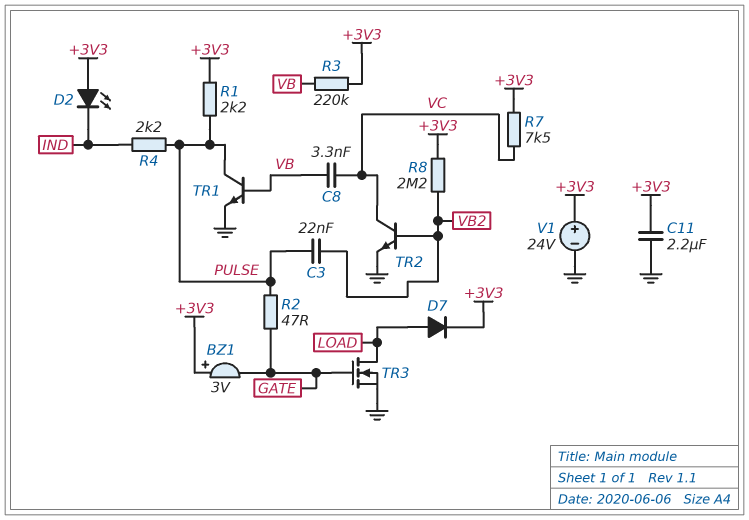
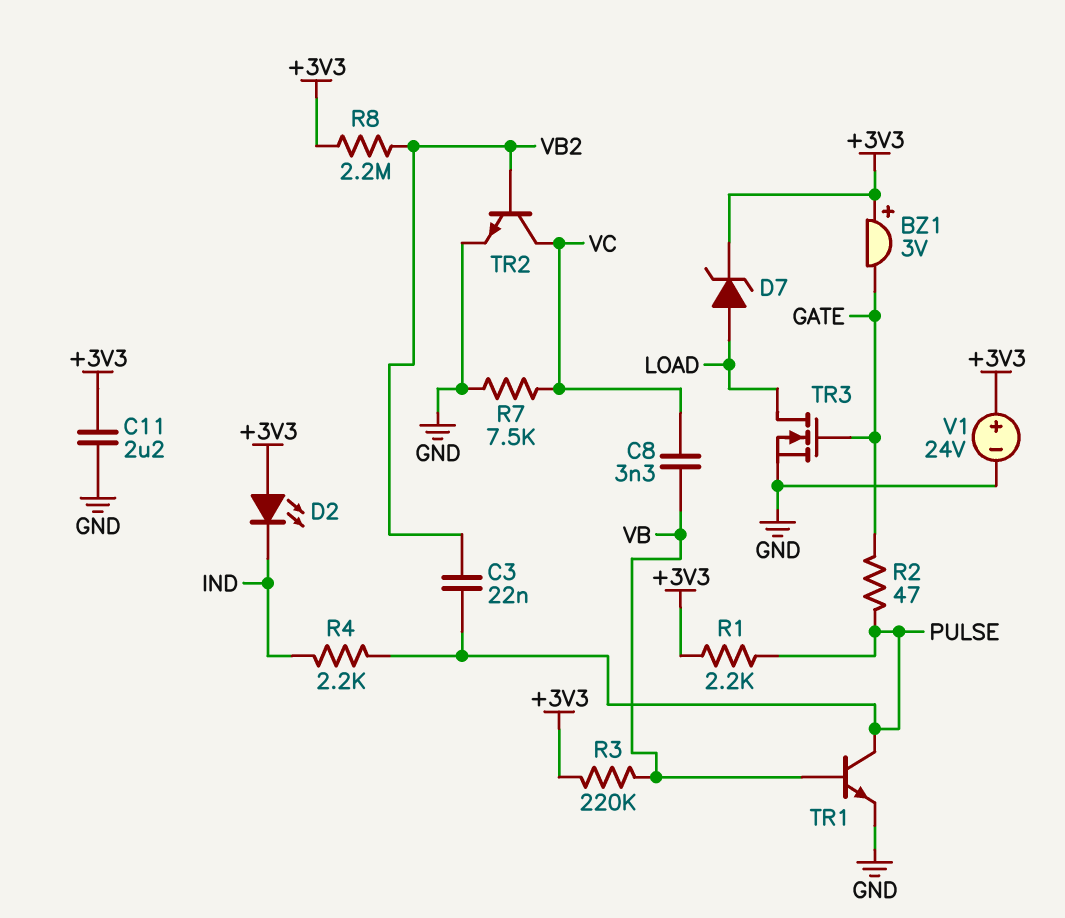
D7: diode (A LOAD, K +3V3) -> zener (A LOAD, K +3V3)
R7: 7.5k (+3V3, VC) -> 7.5k (GND, VC)

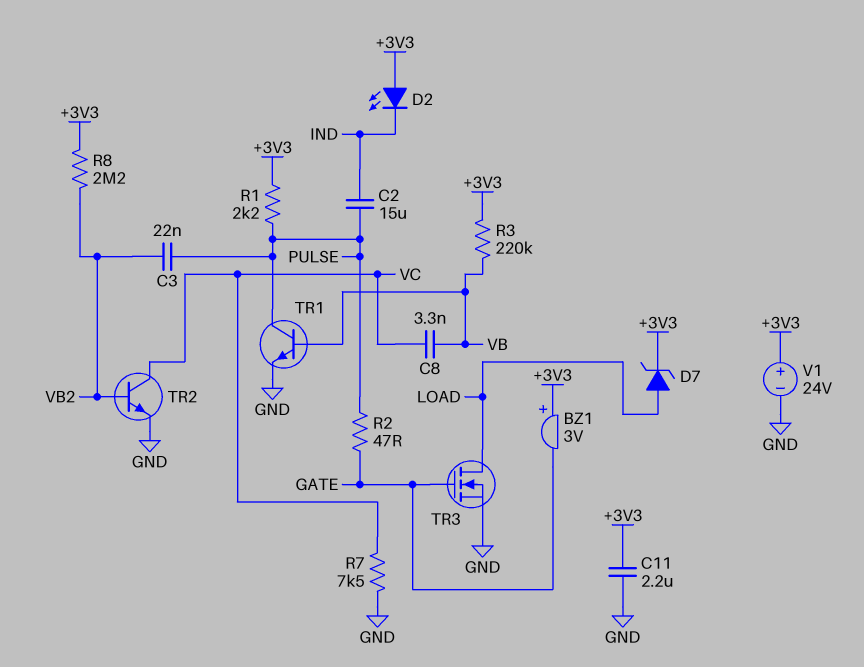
C2: none -> 15uF (IND, PULSE)
R4: 2.2k (IND, PULSE) -> none

